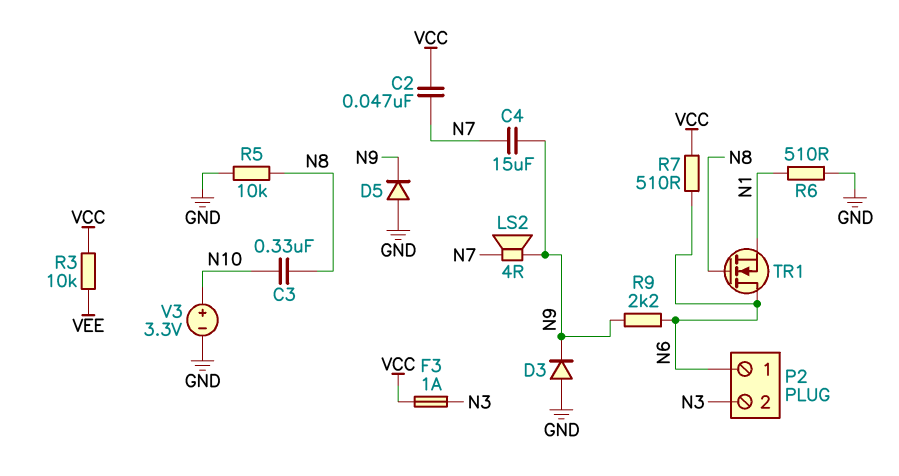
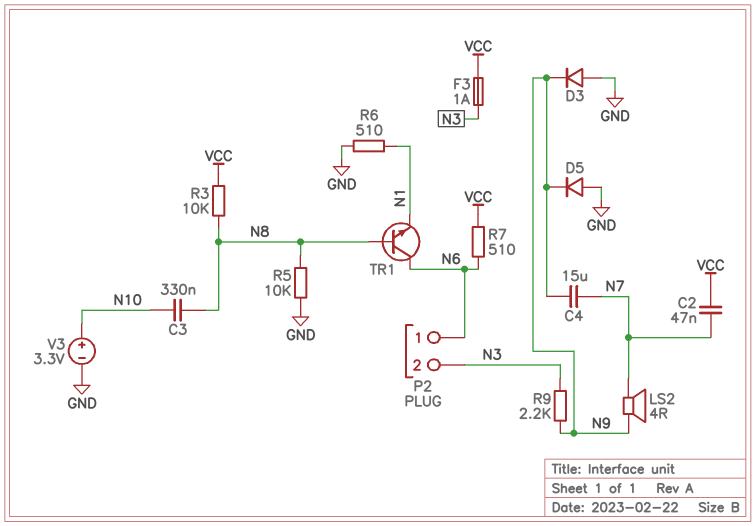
R3: 10k (VCC, VEE) -> 10k (N8, VCC)
R9: 2.2k (N6, N9) -> 2.2k (N3, N9)
TR1: NMOS (G N8, D N6, S N1) -> NPN (B N8, C N6, E N1)

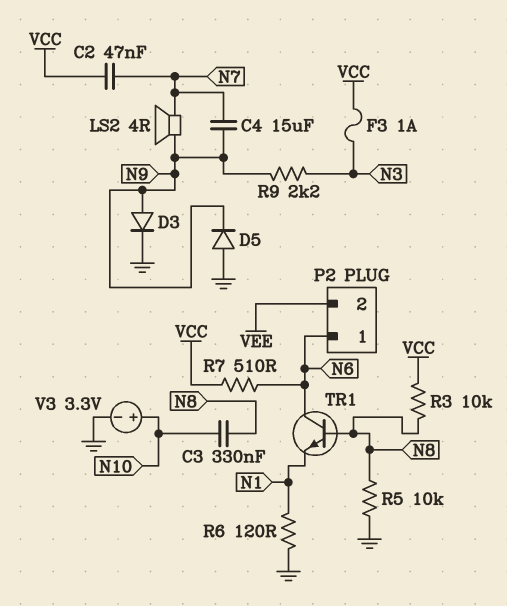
D3: diode (A GND, K N9) -> diode (A N9, K GND)
P2 pin 2: N3 -> VEE
R6: 510 (GND, N1) -> 120 (GND, N1)

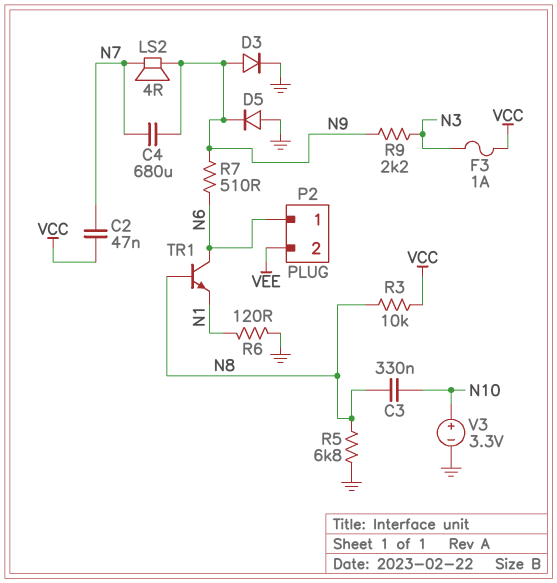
C4: 15uF (N7, N9) -> 680uF (N7, N9)
R5: 10k (GND, N8) -> 6.8k (GND, N8)
R7: 510 (N6, VCC) -> 510 (N6, N9)

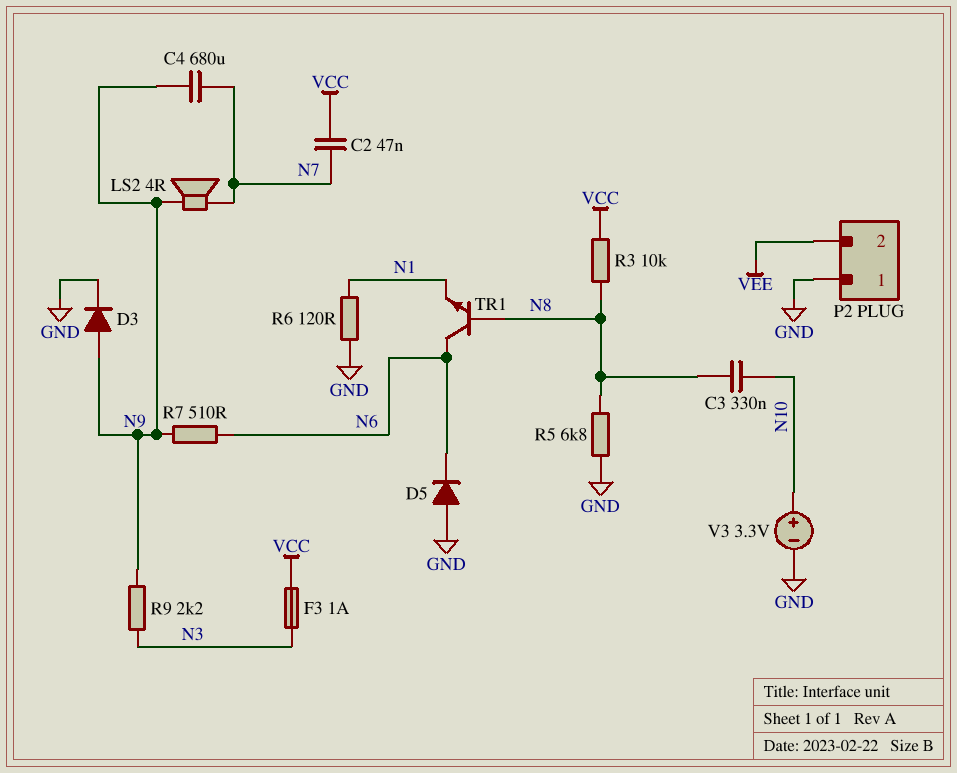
D5: diode (A GND, K N9) -> diode (A GND, K N6)
P2 pin 1: N6 -> GND

